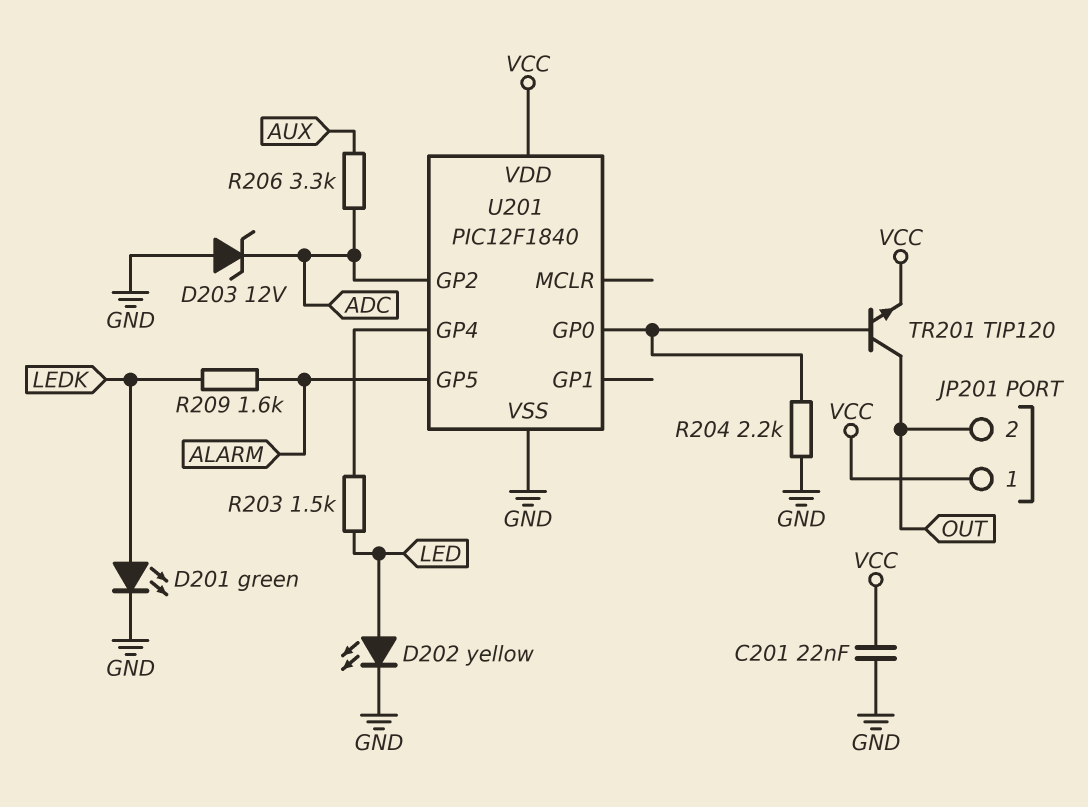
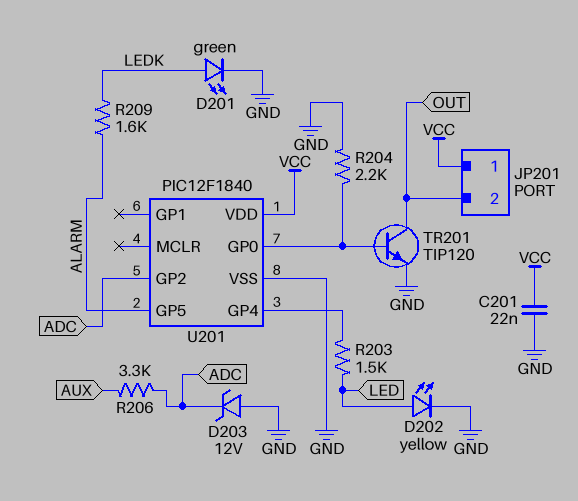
TR201: NPN TIP120 (B U201/GP0, C OUT, E VCC) -> NPN TIP120 (B U201/GP0, C OUT, E GND)

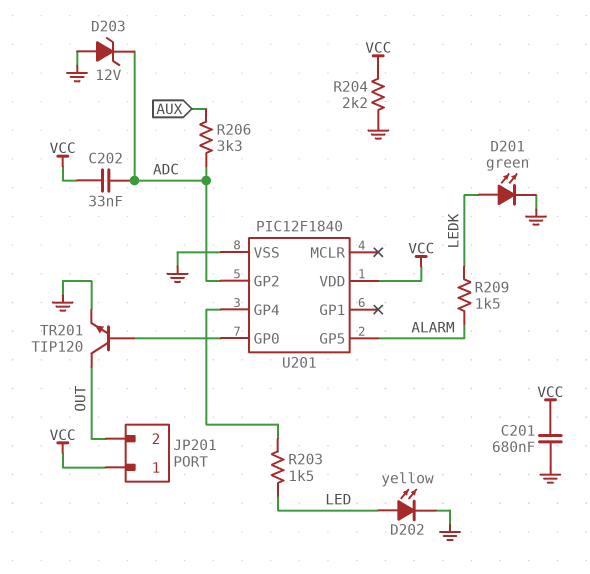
C201: 22nF (GND, VCC) -> 680nF (GND, VCC)
C202: none -> 33nF (ADC, VCC)
R204: 2.2k (GND, U201/GP0) -> 2.2k (GND, VCC)
R209: 1.6k (ALARM, LEDK) -> 1.5k (ALARM, LEDK)

